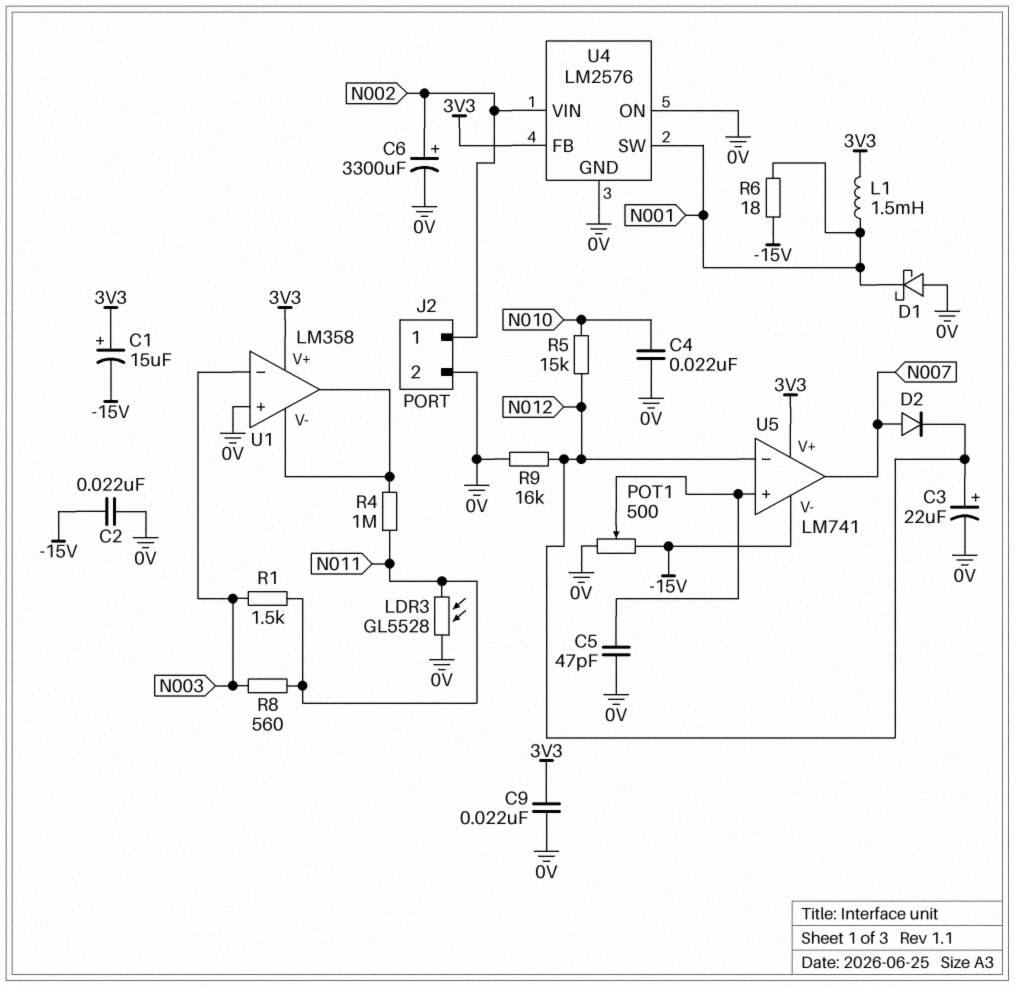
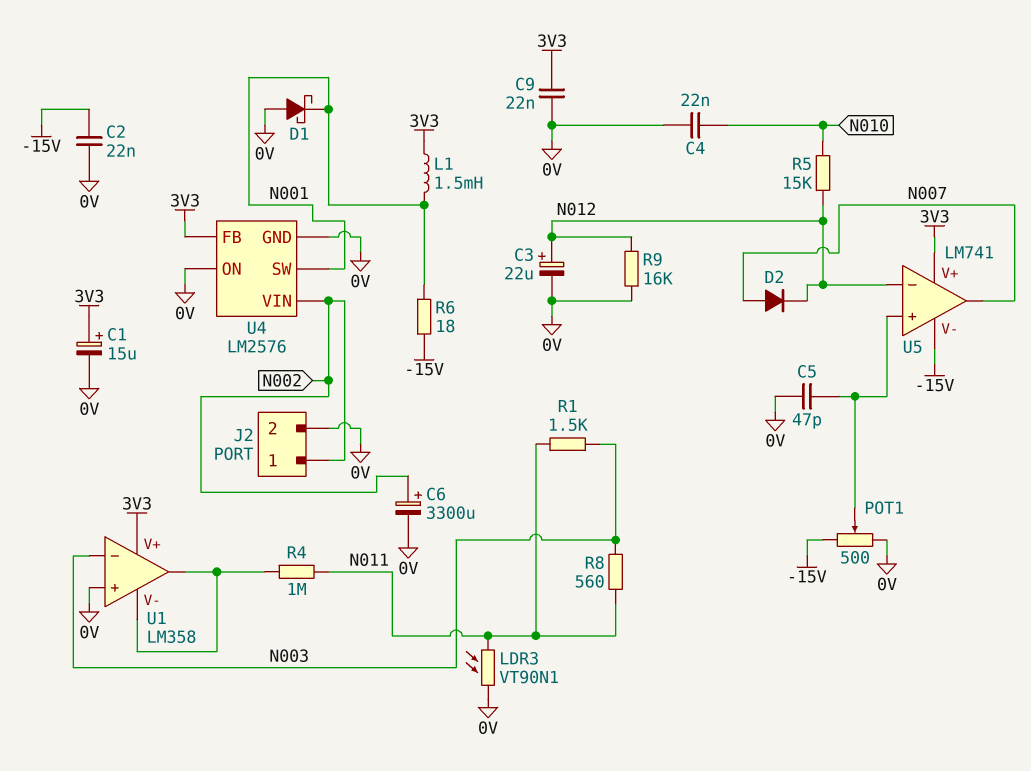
C1: 15uF (plus 3V3, minus -15V) -> 15uF (plus 3V3, minus 0V)
LDR3: GL5528 (0V, N011) -> VT90N1 (0V, N011)

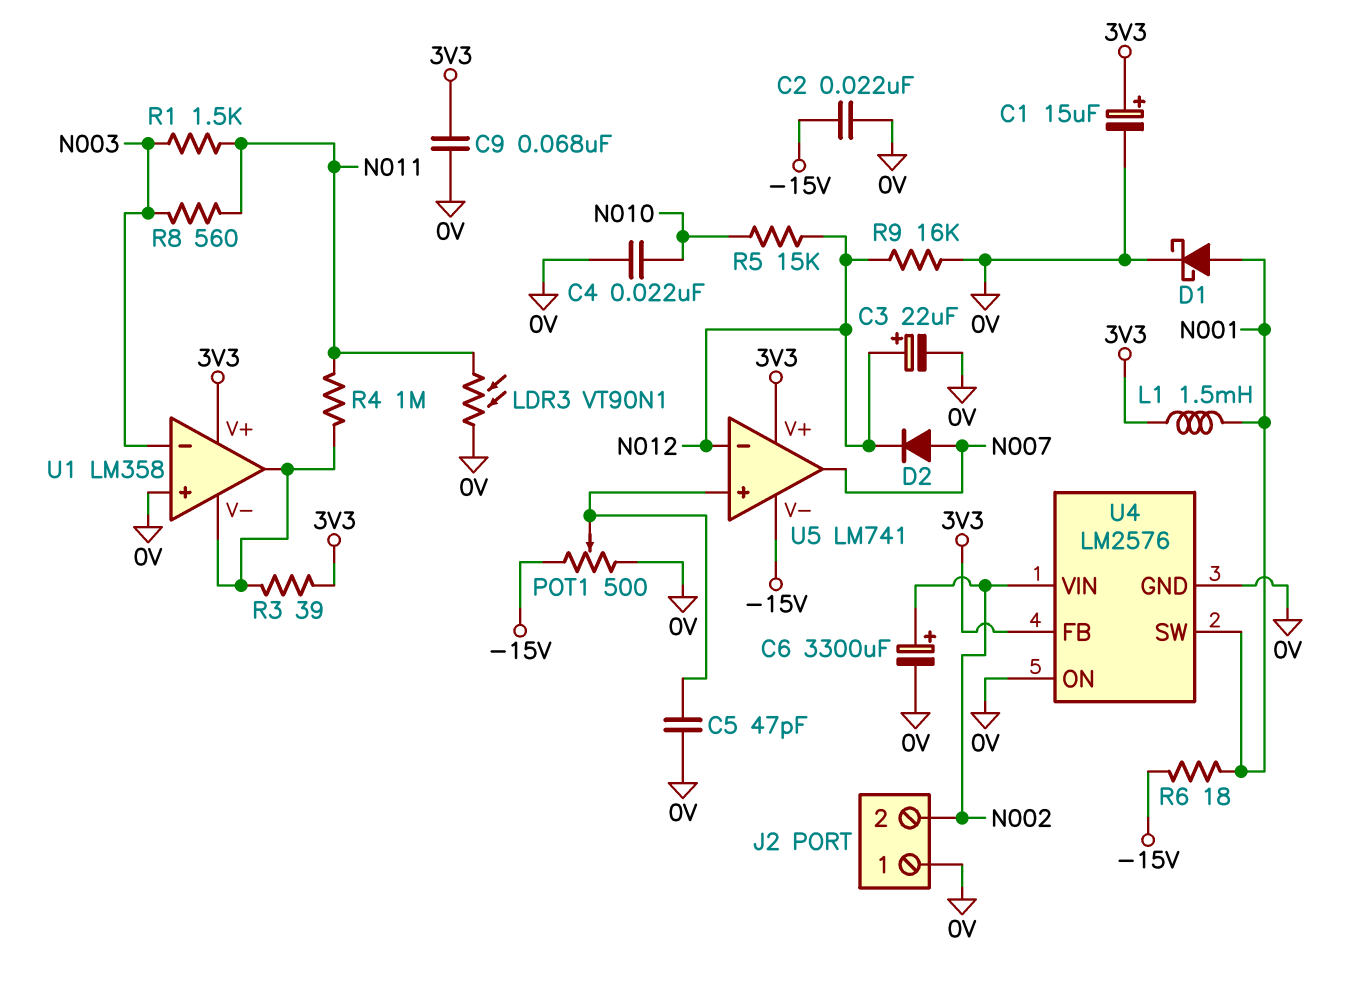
C9: 22nF (0V, 3V3) -> 68nF (0V, 3V3)
D1: schottky (A 0V, K N001) -> schottky (A N001, K 0V)
J2 pin 1: N002 -> 0V
J2 pin 2: 0V -> N002
R3: none -> 39 (3V3, U1/V-)

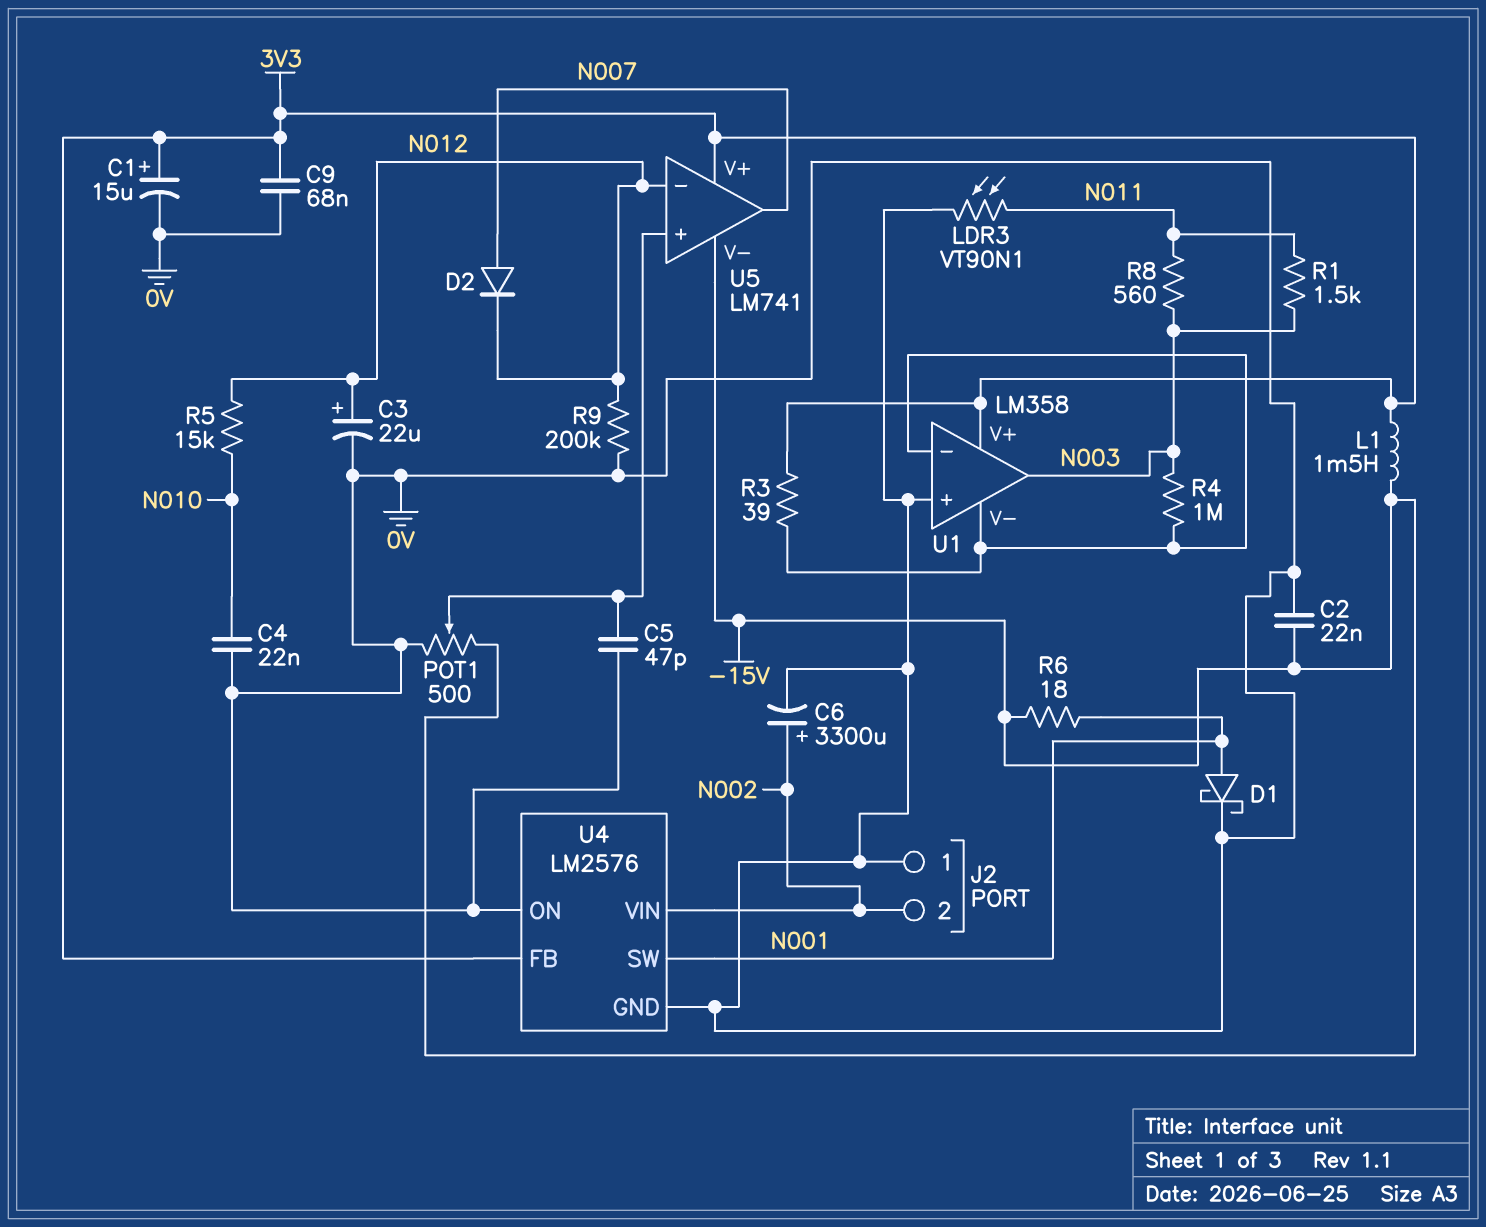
L1: 1.5mH (3V3, N001) -> 1.5mH (-15V, 3V3)
R4: 1M (N011, U1/V-) -> 1M (N003, U1/V-)
R9: 16k (0V, N012) -> 200k (0V, N012)
U1 pin in-: N003 -> U1/V-
U1 pin out: U1/V- -> N003

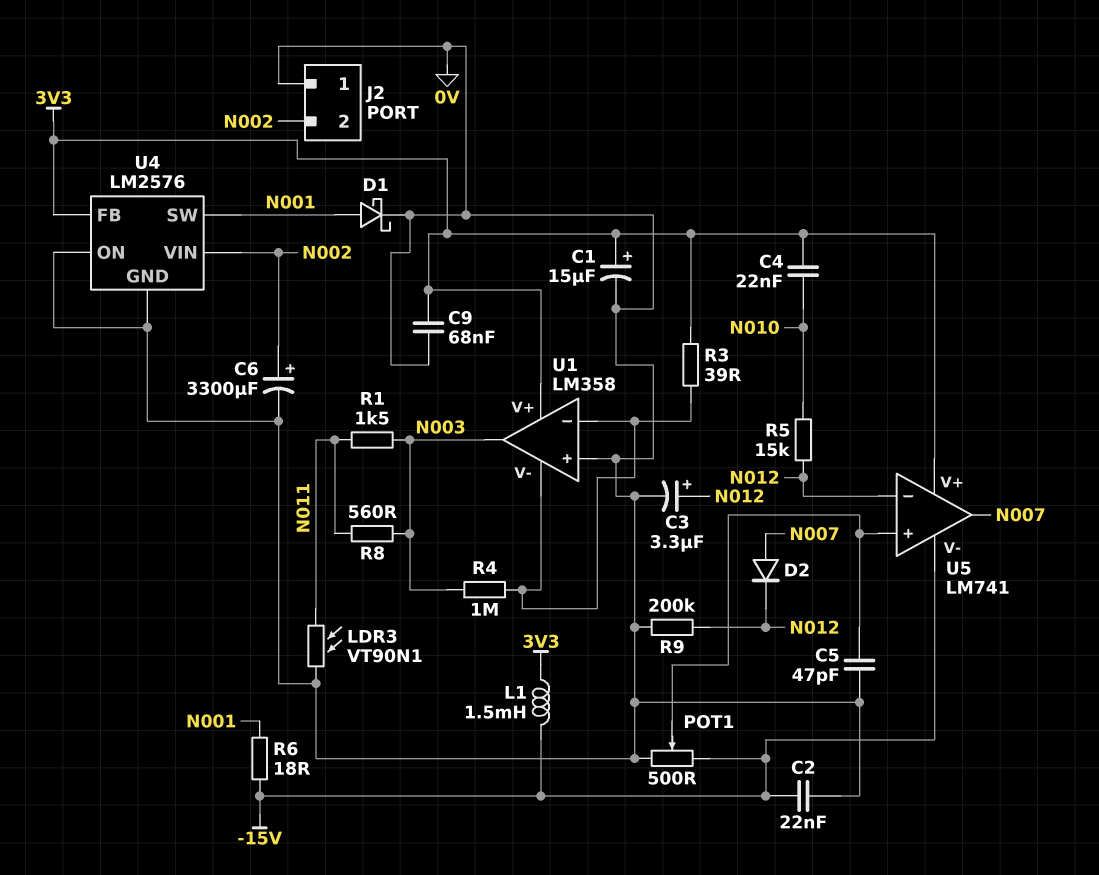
C3: 22uF (plus N012, minus 0V) -> 3.3uF (plus N012, minus 0V)
C4: 22nF (0V, N010) -> 22nF (3V3, N010)

